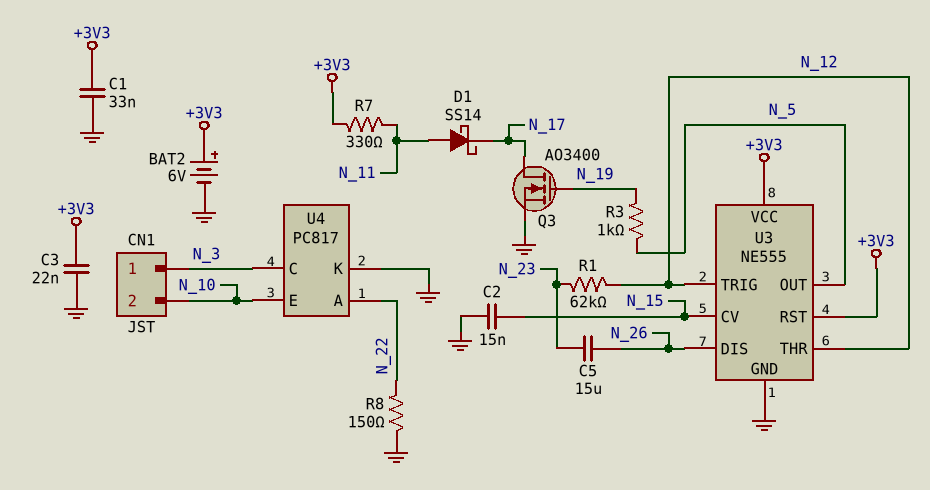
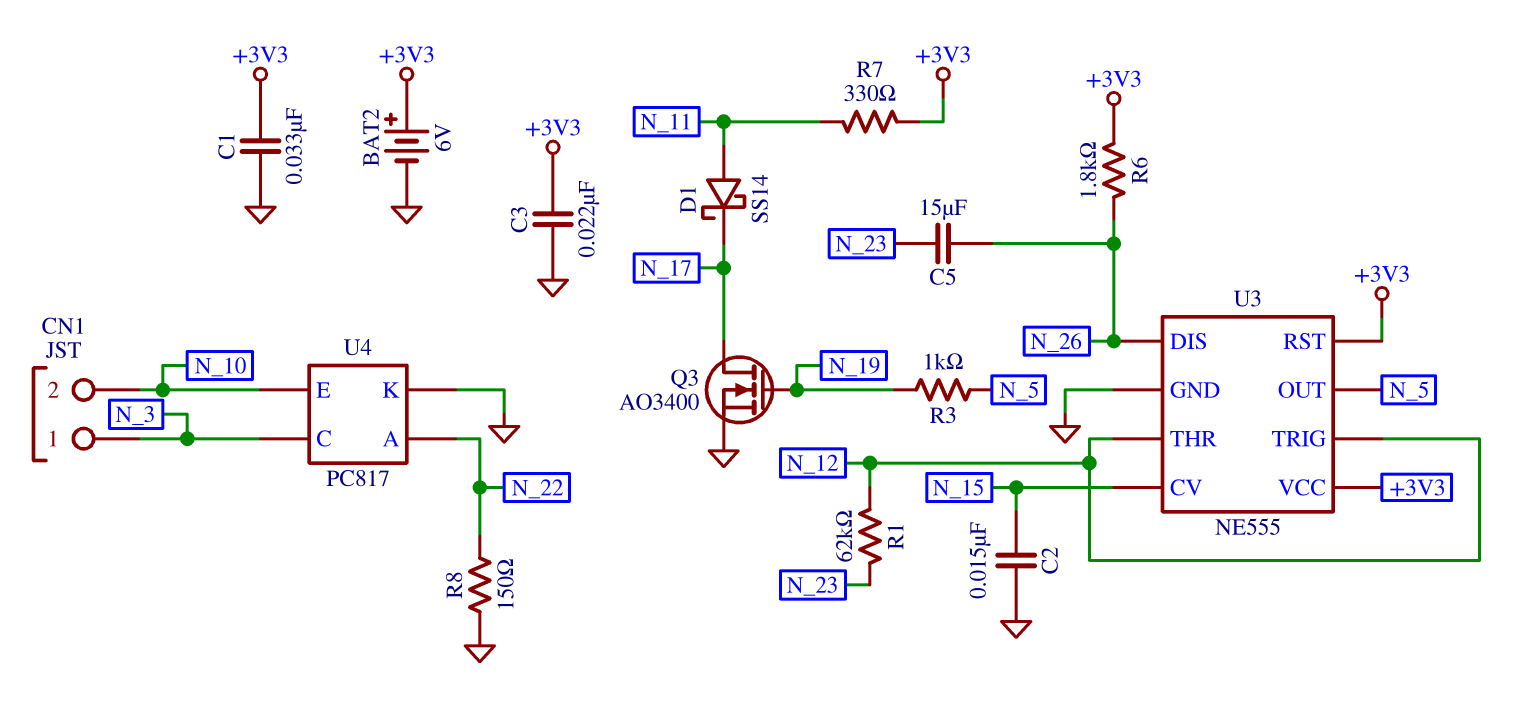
R6: none -> 1.8k (+3V3, N_26)

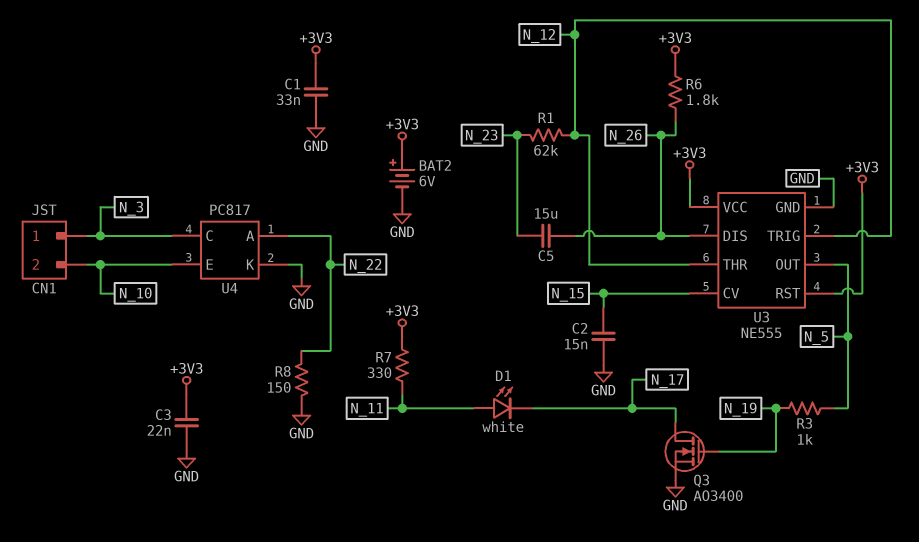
D1: schottky SS14 (A N_11, K N_17) -> LED white (A N_11, K N_17)

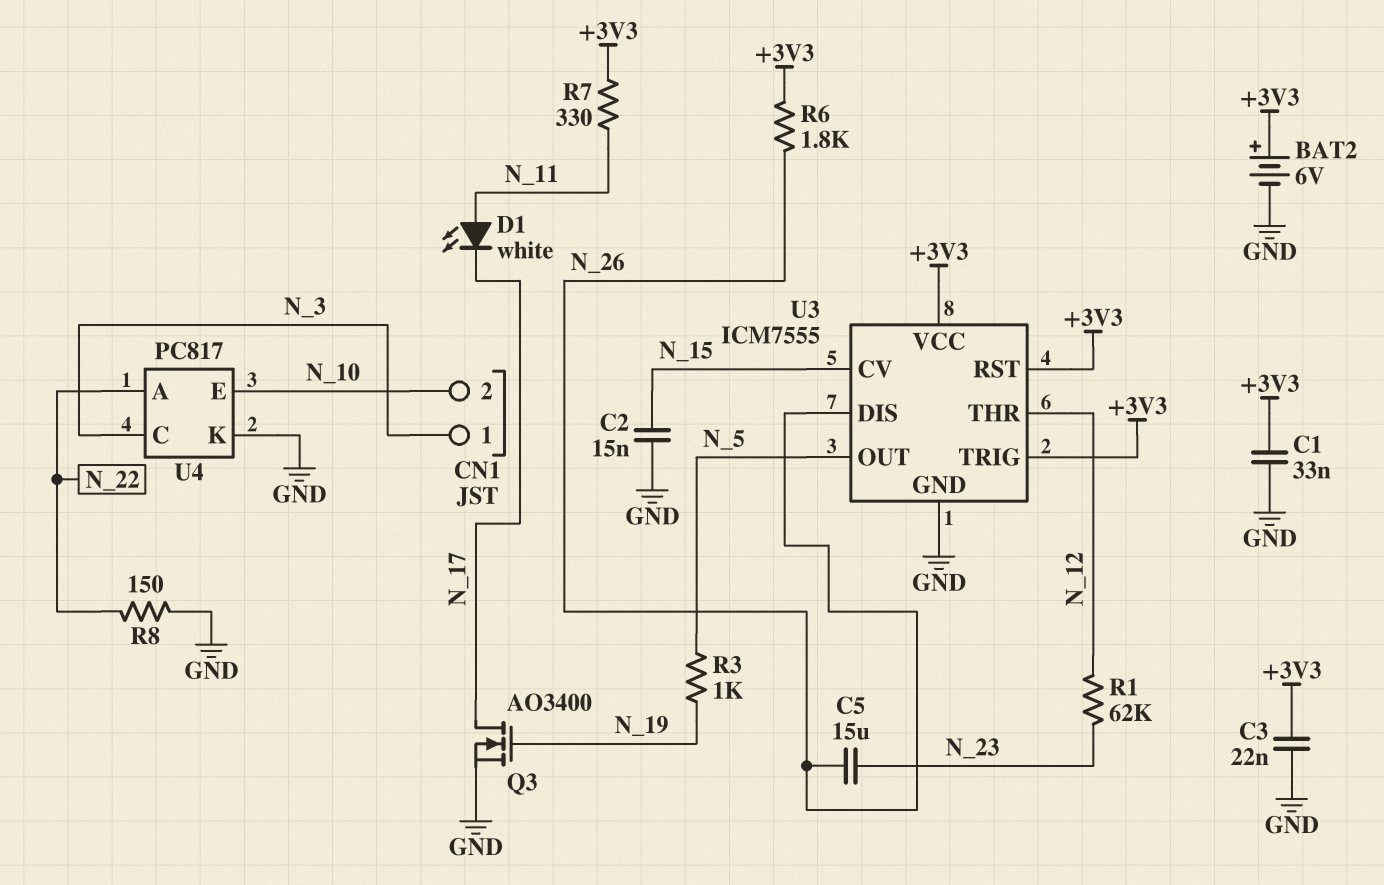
U3: NE555 -> ICM7555
U3 pin TRIG: N_12 -> +3V3

